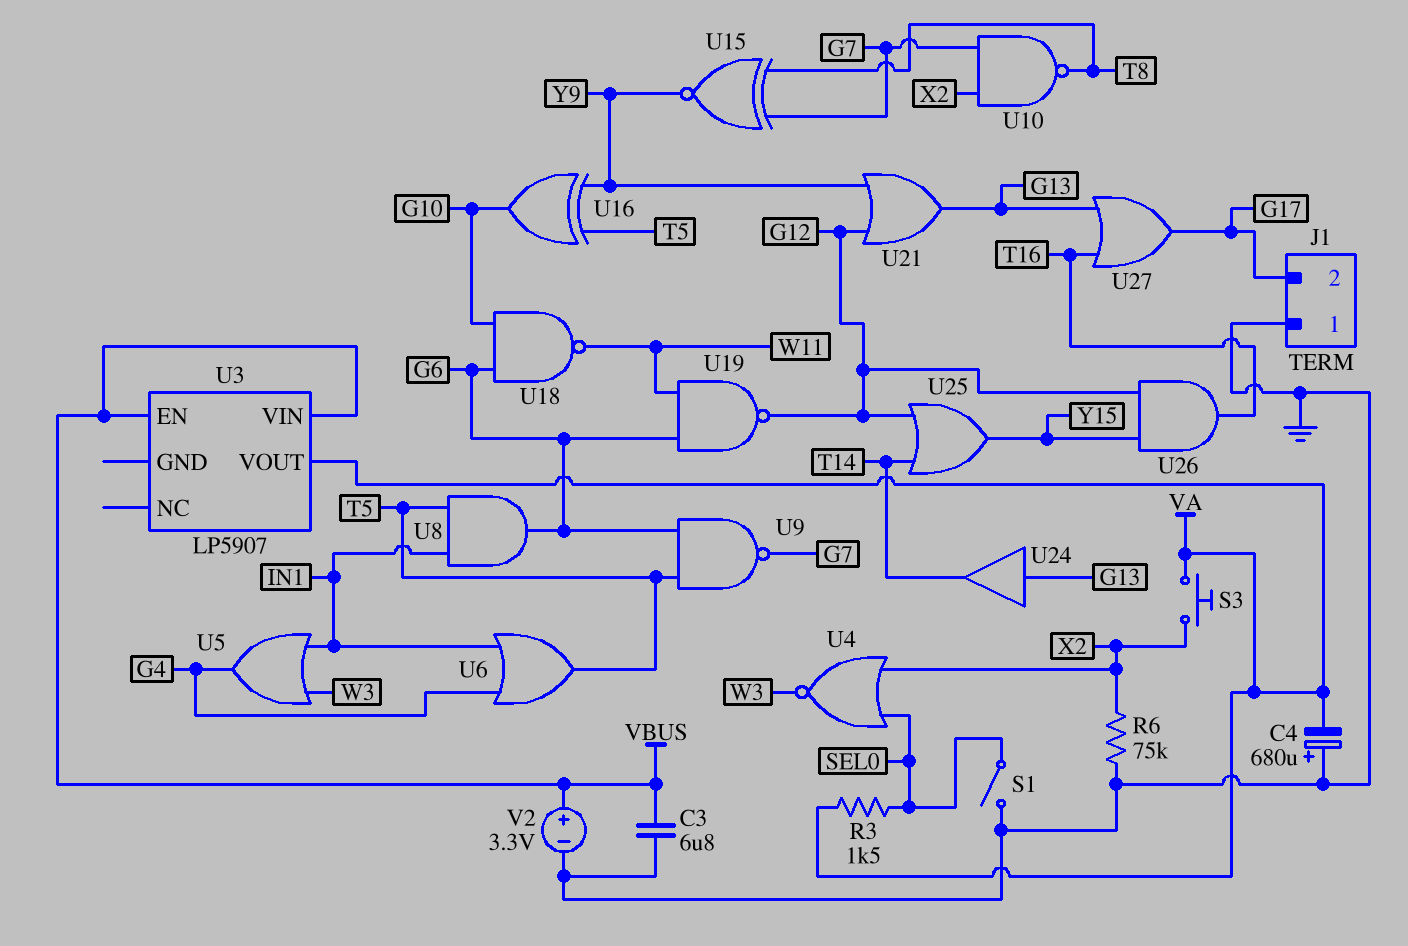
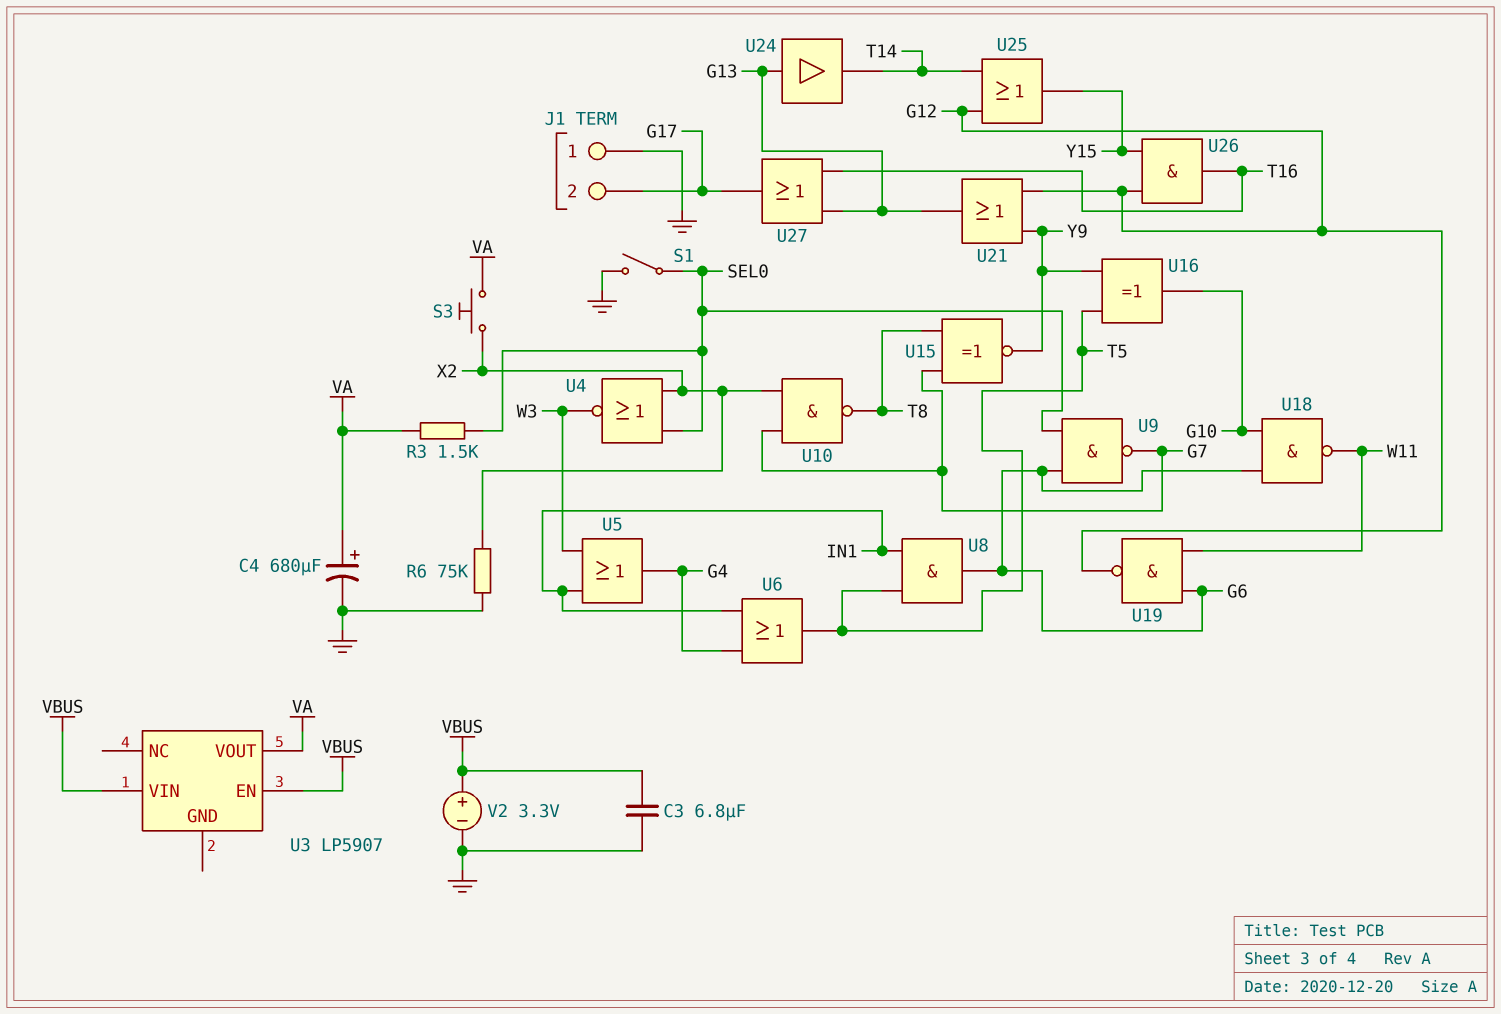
C4: 680uF (plus GND, minus VA) -> 680uF (plus VA, minus GND)
U9: NAND (in G6, in T5, out G7) -> NAND (in G6, in SEL0, out G7)

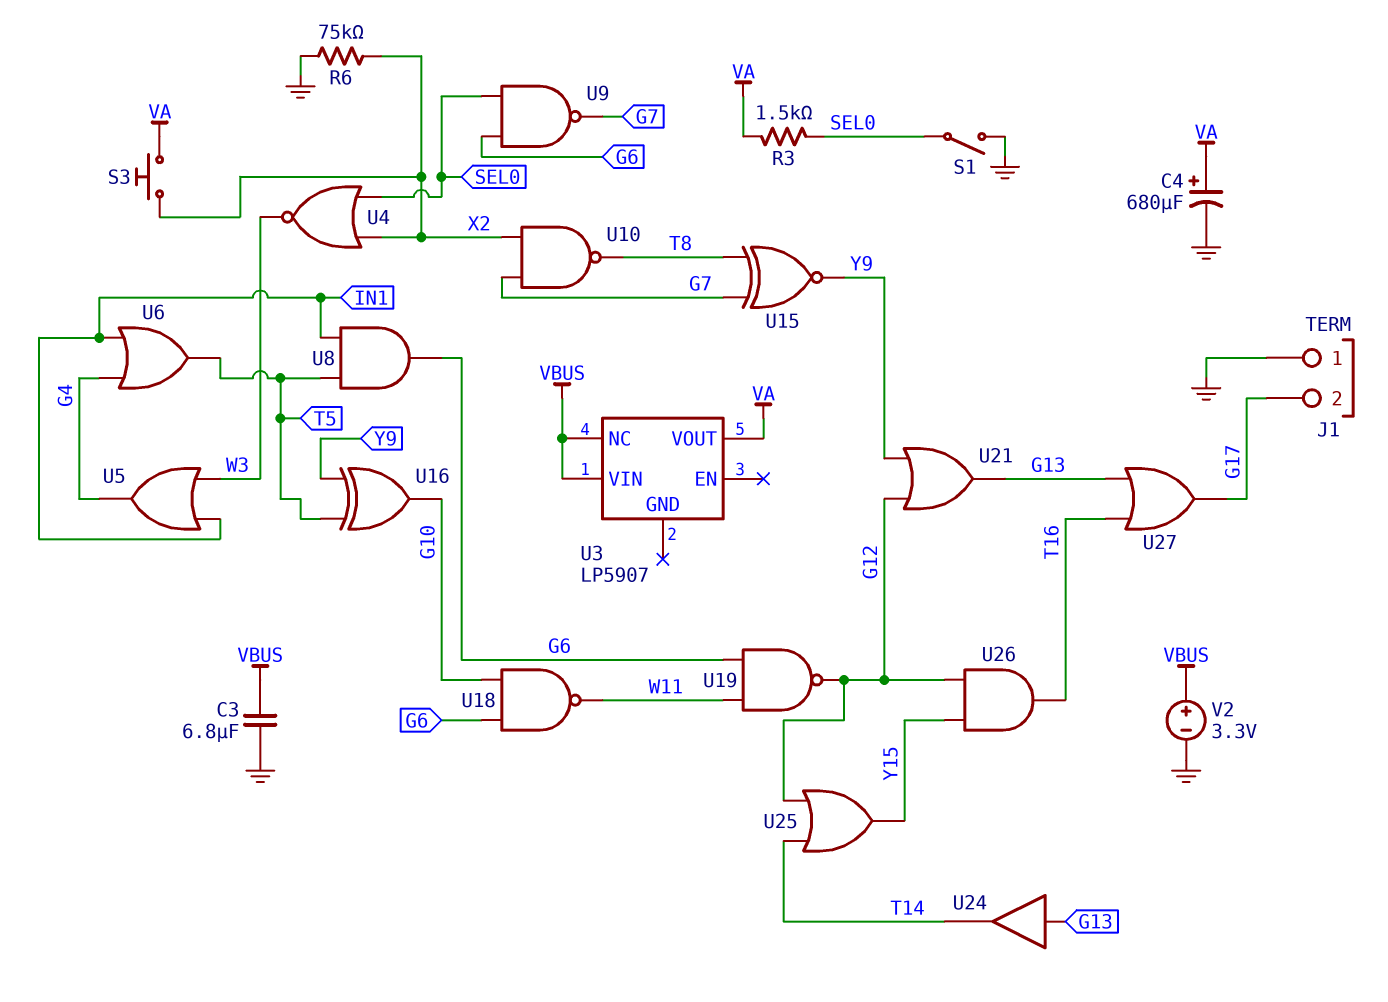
U3 pin EN: VBUS -> none
U3 pin NC: none -> VBUS

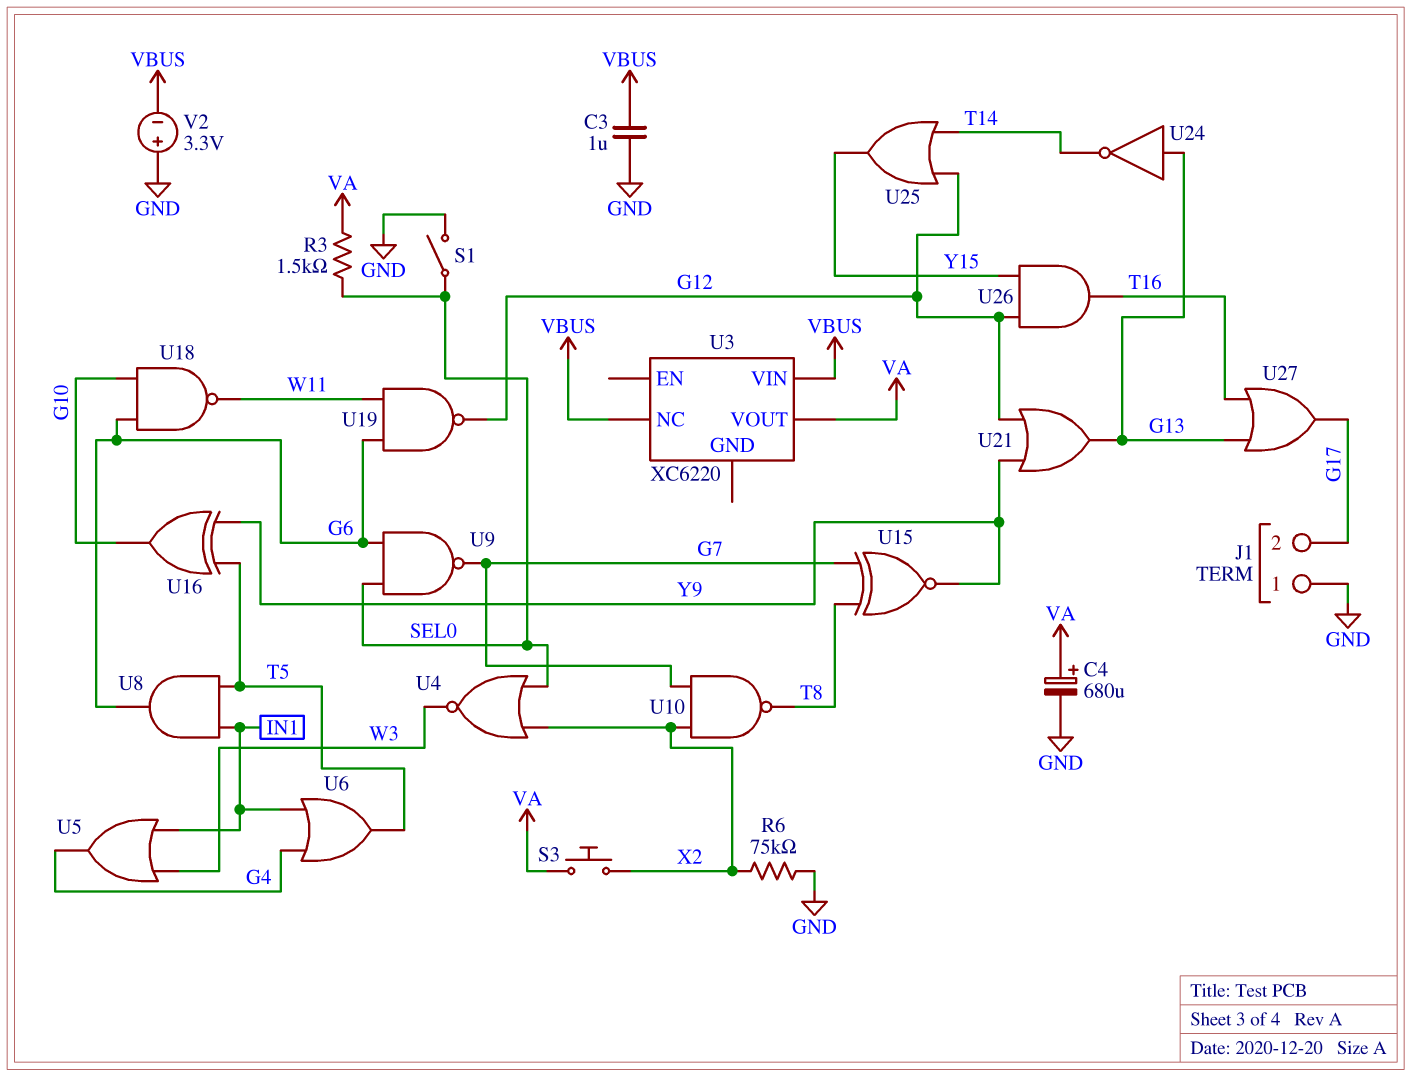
C3: 6.8uF (GND, VBUS) -> 1uF (GND, VBUS)
U3: LP5907 -> XC6220
U24: buffer (in G13, out T14) -> NOT (in G13, out T14)
V2: 3.3V (plus VBUS, minus GND) -> 3.3V (plus GND, minus VBUS)

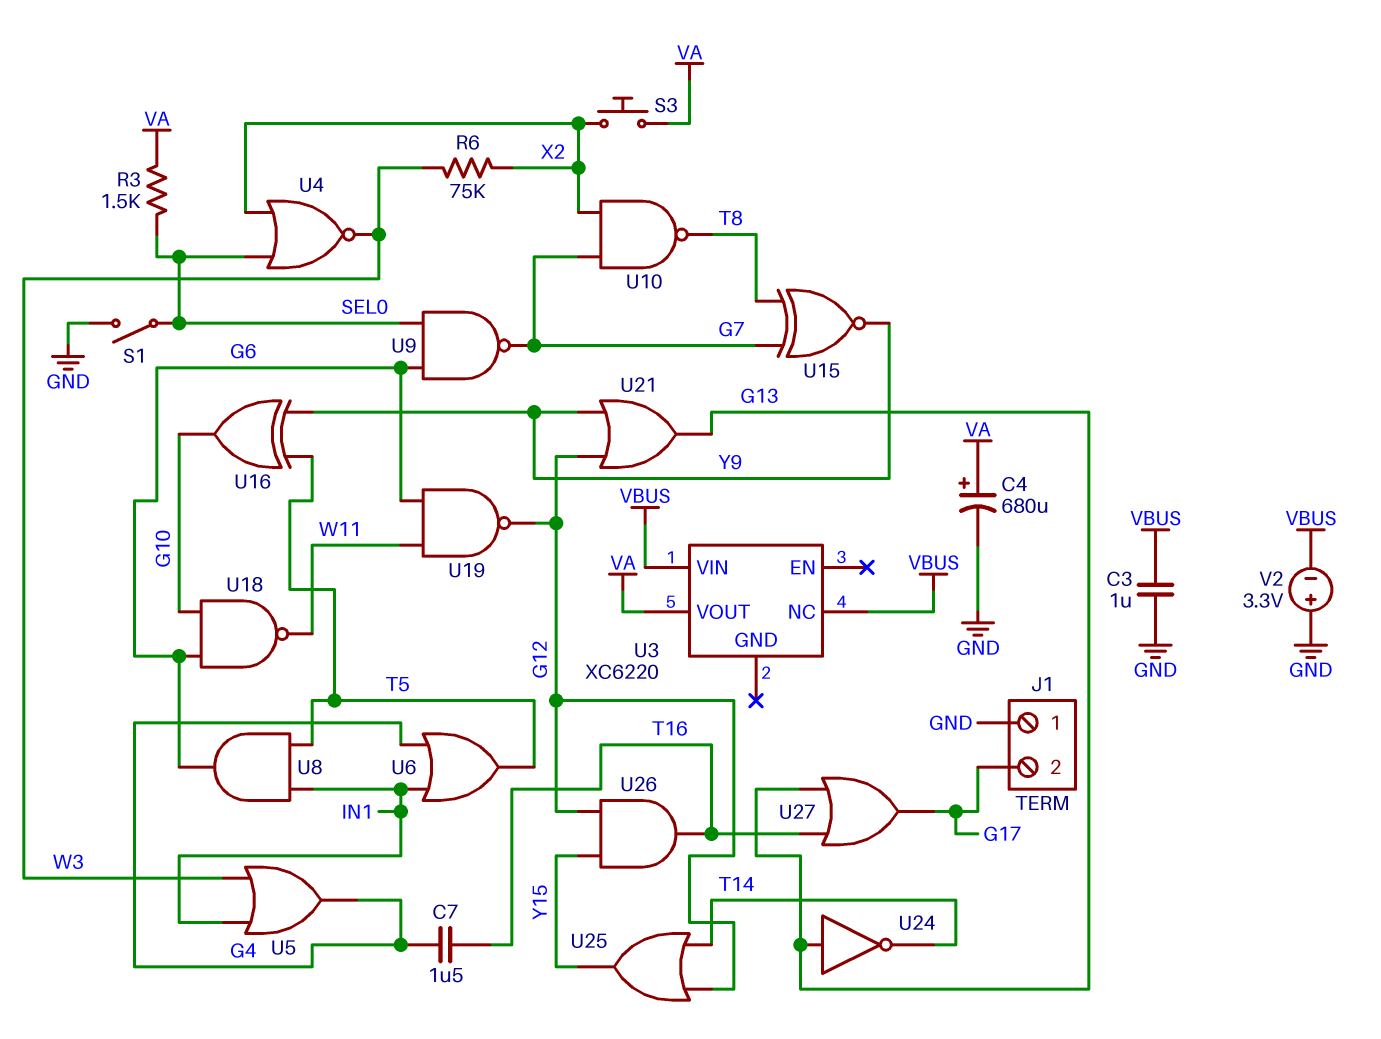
C7: none -> 1.5uF (G4, T16)
R6: 75k (GND, X2) -> 75k (W3, X2)

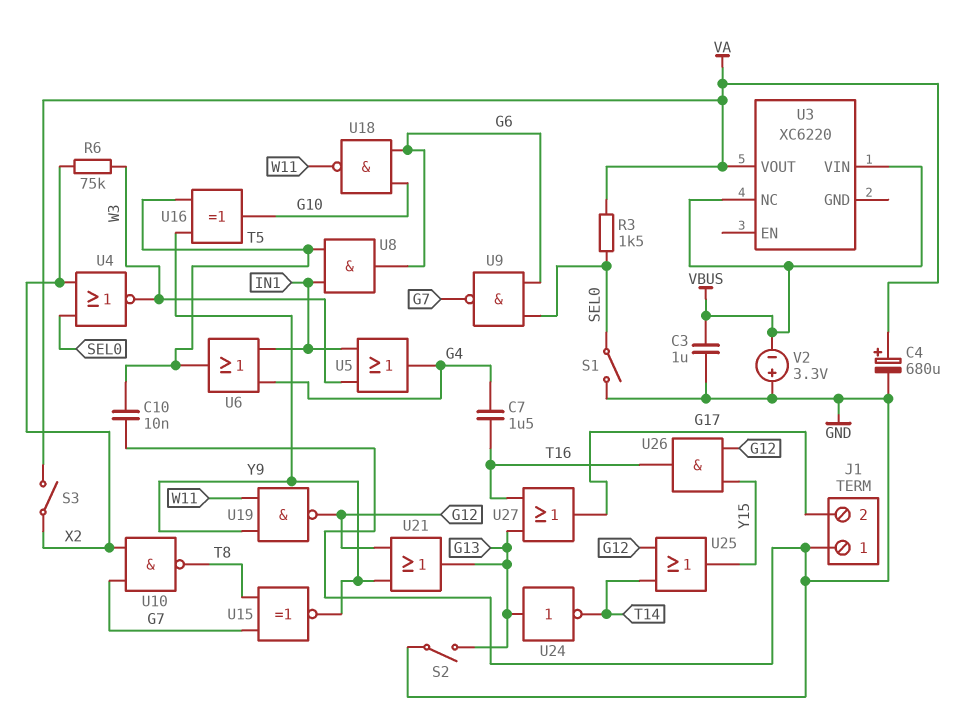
C10: none -> 10nF (GND, T5)
S2: none -> switch (G13, GND)
S3: button (VA, X2) -> switch (VA, X2)
U19: NAND (in G6, in W11, out G12) -> NAND (in W11, in Y9, out G12)

